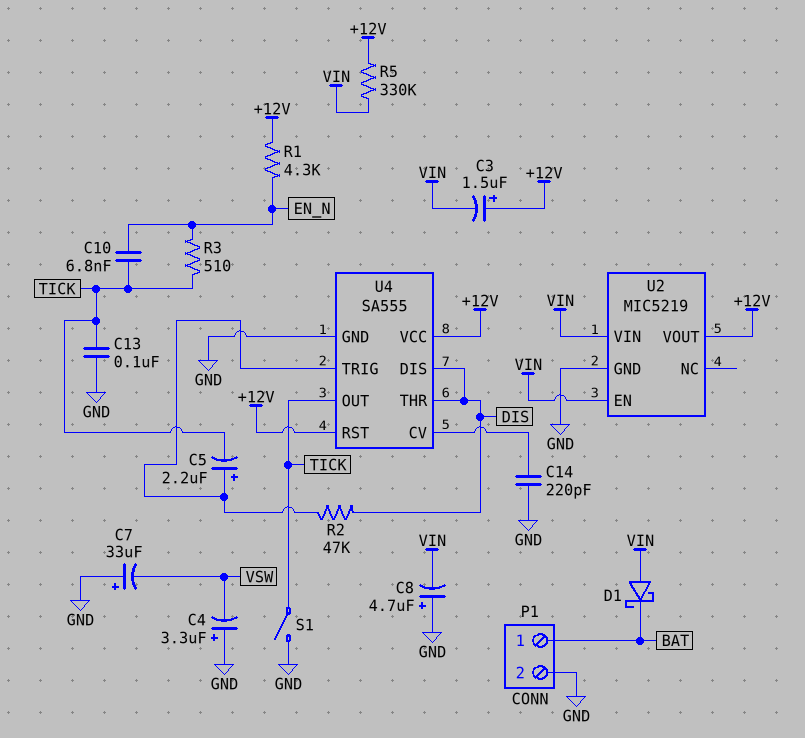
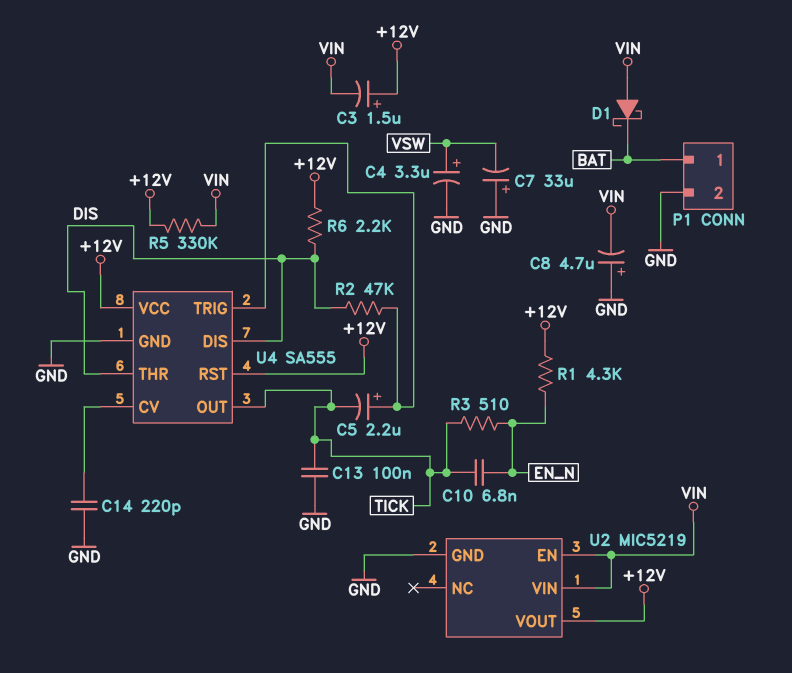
C4: 3.3uF (plus GND, minus VSW) -> 3.3uF (plus VSW, minus GND)
R6: none -> 2.2k (+12V, DIS)
S1: switch (GND, TICK) -> none

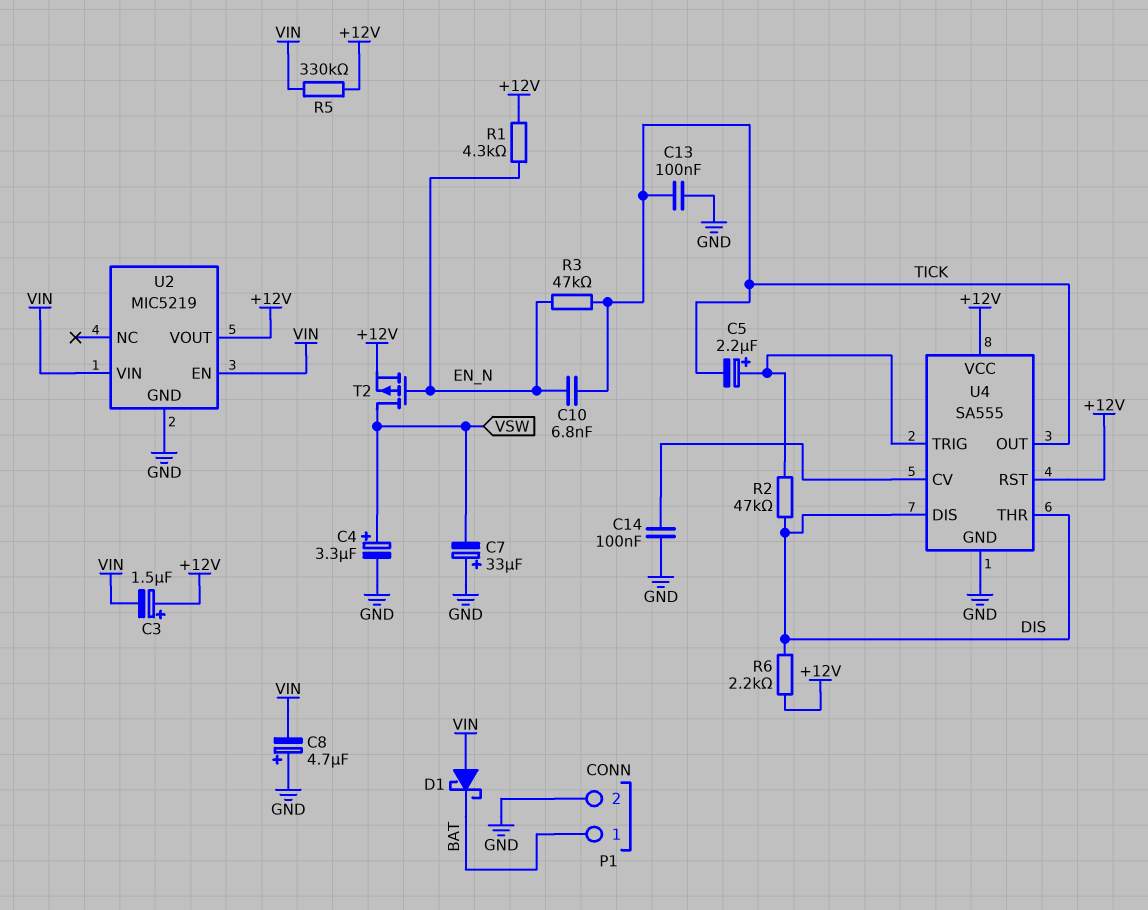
C14: 220pF (GND, U4/CV) -> 100nF (GND, U4/CV)
R3: 510 (EN_N, TICK) -> 47k (EN_N, TICK)
T2: none -> PMOS (G EN_N, D VSW, S +12V)

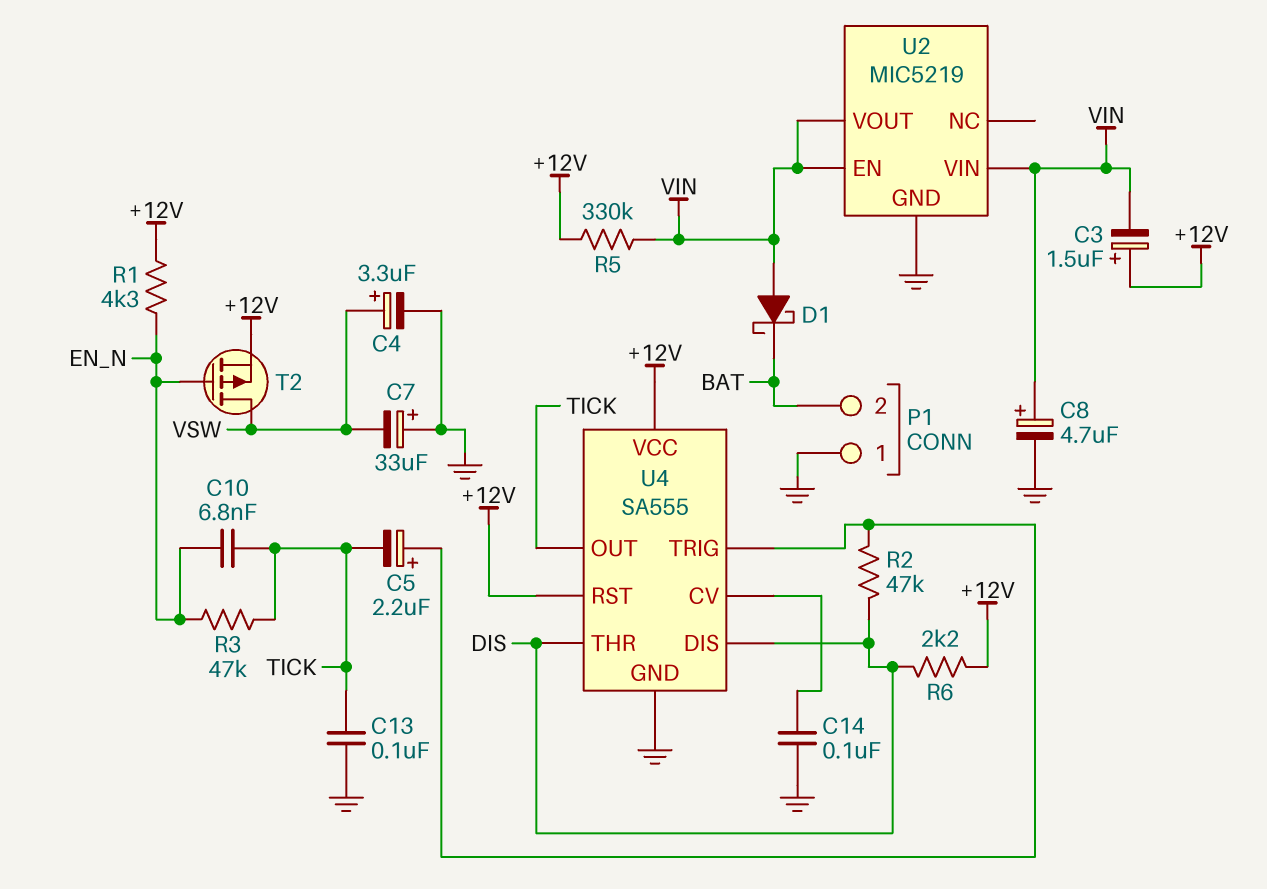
C8: 4.7uF (plus GND, minus VIN) -> 4.7uF (plus VIN, minus GND)
P1 pin 1: BAT -> GND
P1 pin 2: GND -> BAT
U2 pin VOUT: +12V -> VIN

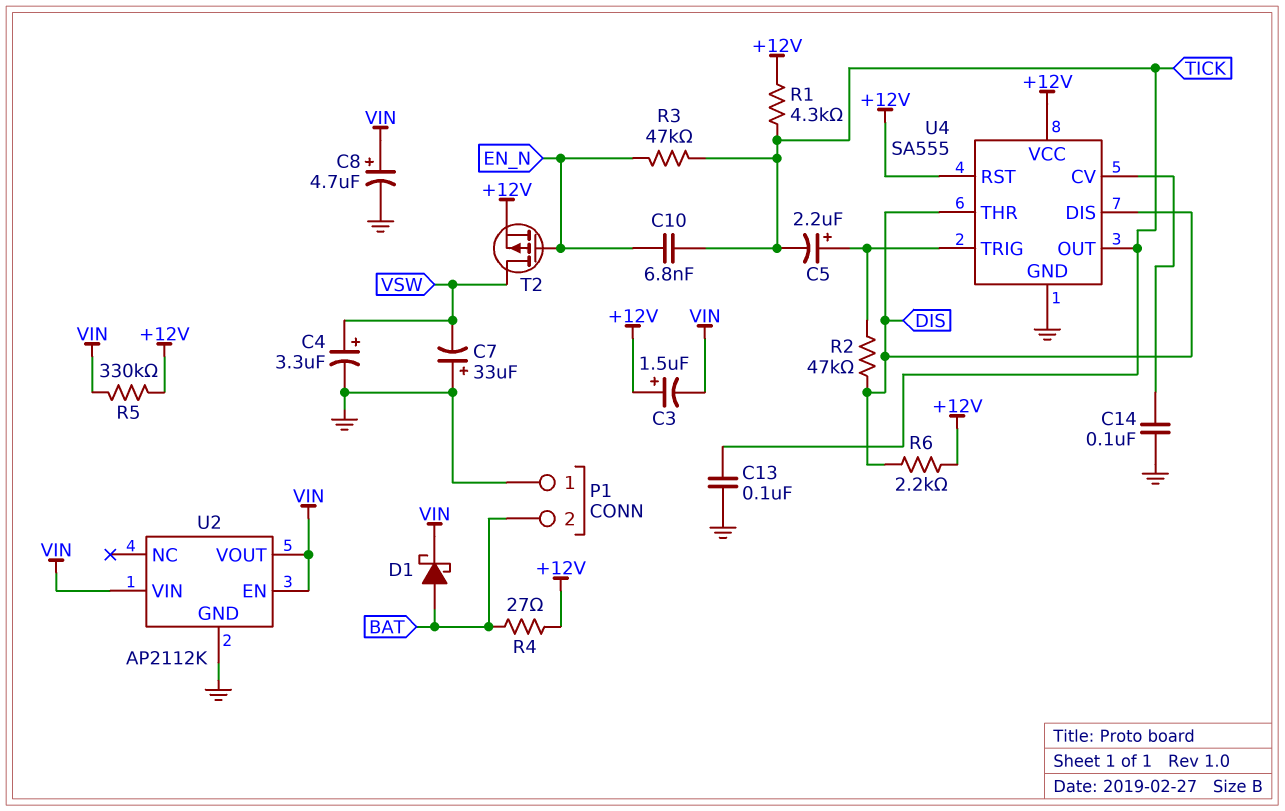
D1: schottky (A VIN, K BAT) -> schottky (A BAT, K VIN)
R1: 4.3k (+12V, EN_N) -> 4.3k (+12V, TICK)
R4: none -> 27 (+12V, BAT)
U2: MIC5219 -> AP2112K

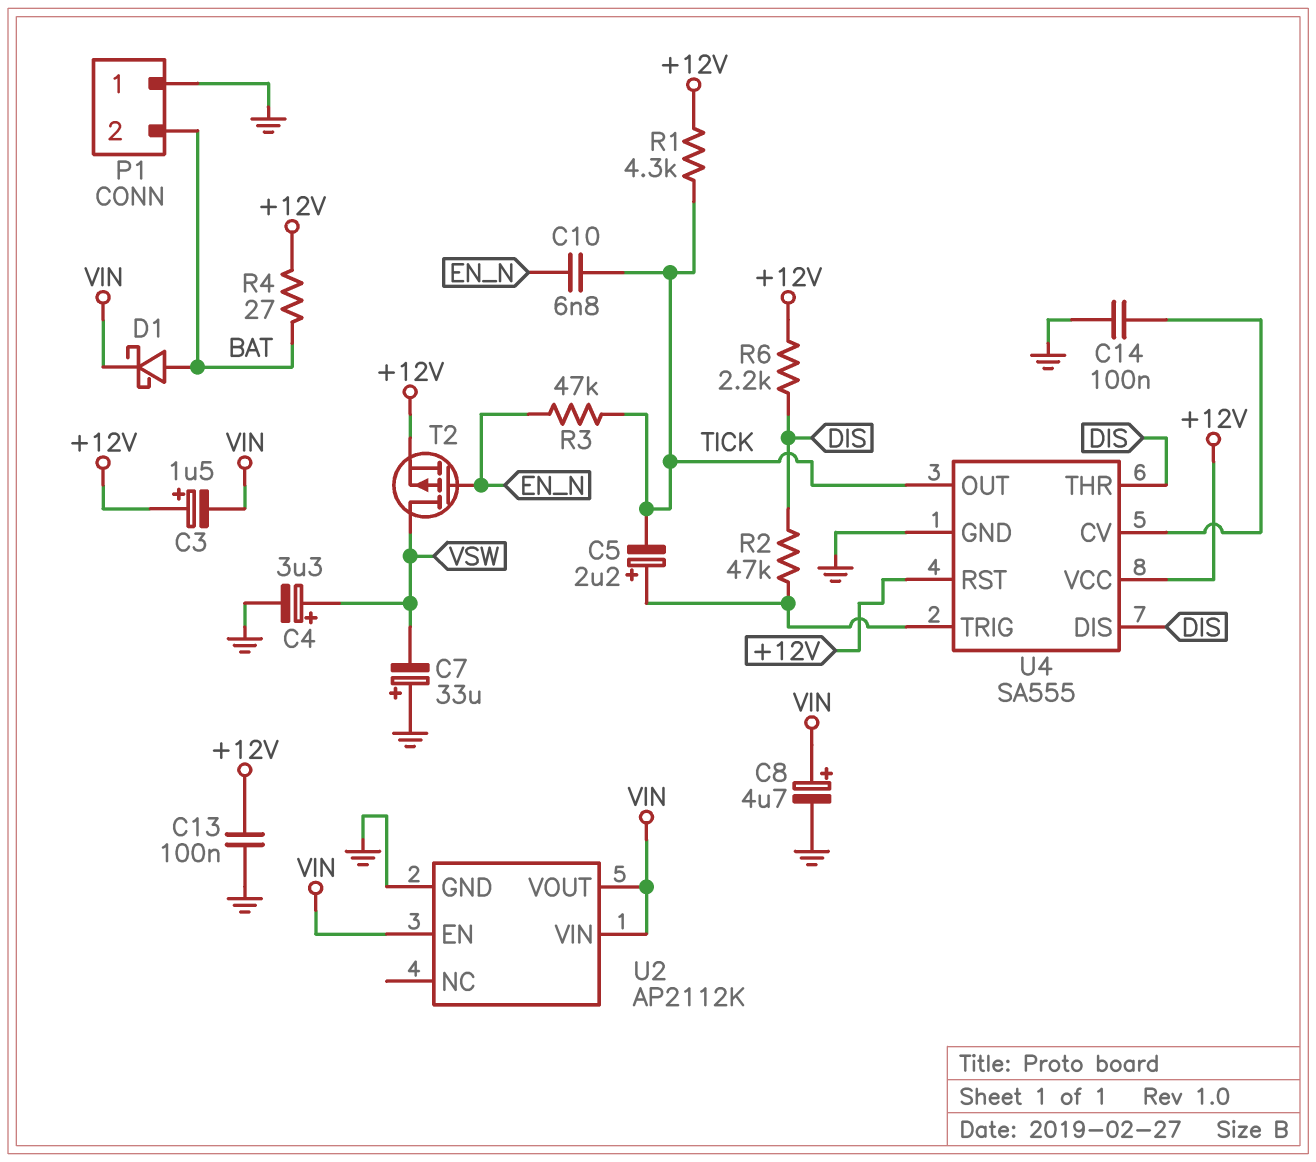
C13: 100nF (GND, TICK) -> 100nF (+12V, GND)
R5: 330k (+12V, VIN) -> none

